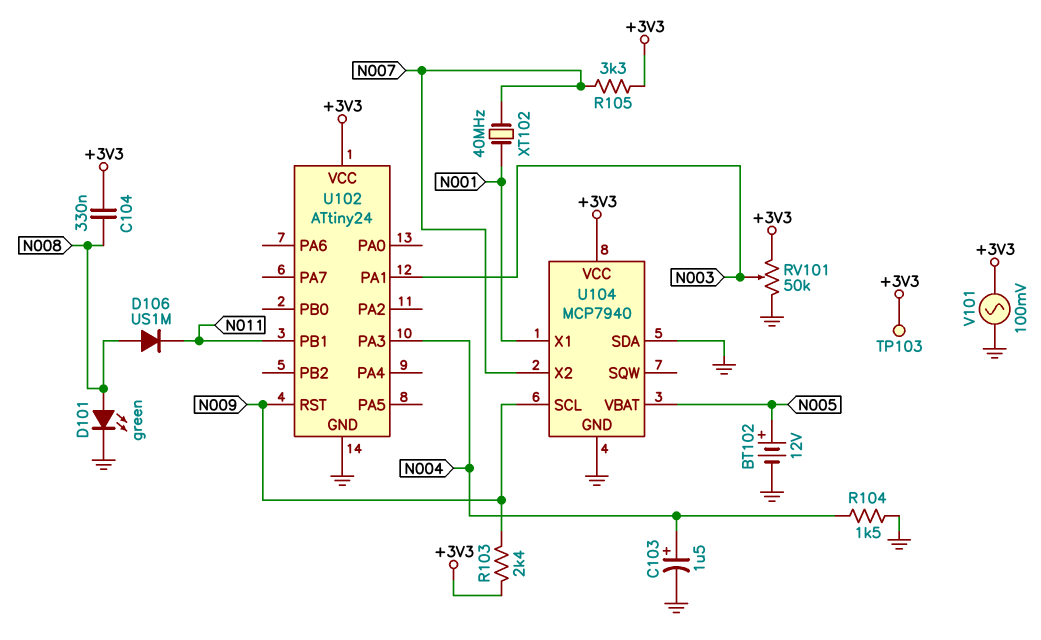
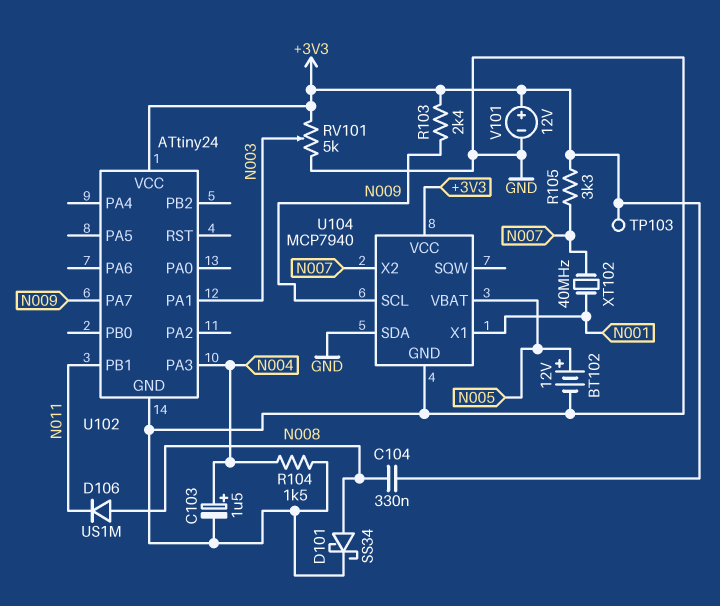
D101: LED green (A N008, K GND) -> schottky SS34 (A N008, K GND)
RV101: 50k (+3V3, GND, wiper N003) -> 5k (+3V3, GND, wiper N003)
U102 pin PA7: none -> N009
U102 pin RST: N009 -> none
V101: AC 100mV (+3V3, GND) -> 12V (plus +3V3, minus GND)

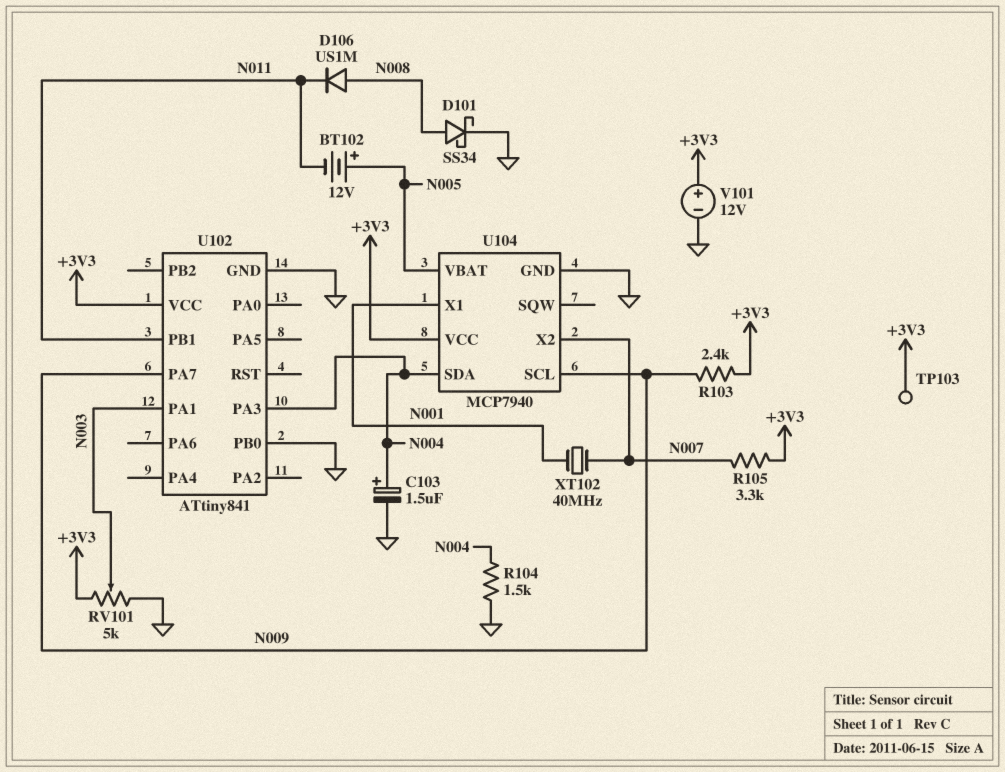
BT102: 12V (plus N005, minus GND) -> 12V (plus N005, minus N011)
C104: 330nF (+3V3, N008) -> none
U102: ATtiny24 -> ATtiny841
U102 pin PB0: none -> GND
U104 pin SDA: GND -> N004

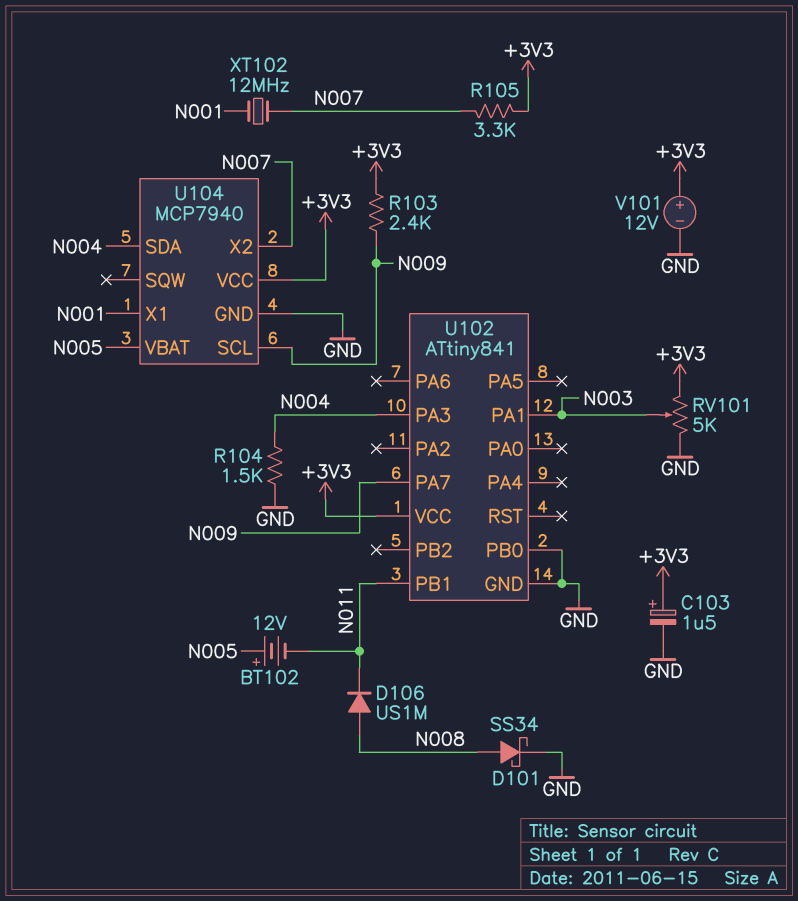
C103: 1.5uF (plus N004, minus GND) -> 1.5uF (plus +3V3, minus GND)
TP103: test point (+3V3) -> none
XT102: 40MHz (N001, N007) -> 12MHz (N001, N007)

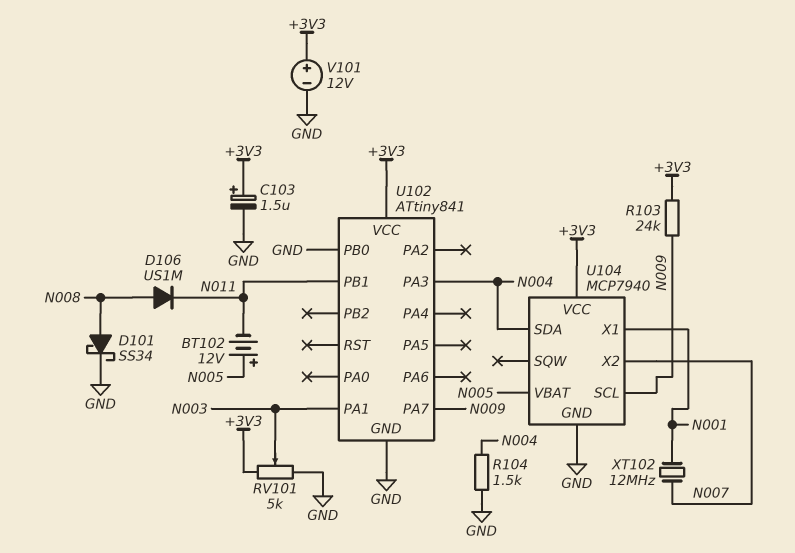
R103: 2.4k (+3V3, N009) -> 24k (+3V3, N009)
R105: 3.3k (+3V3, N007) -> none

